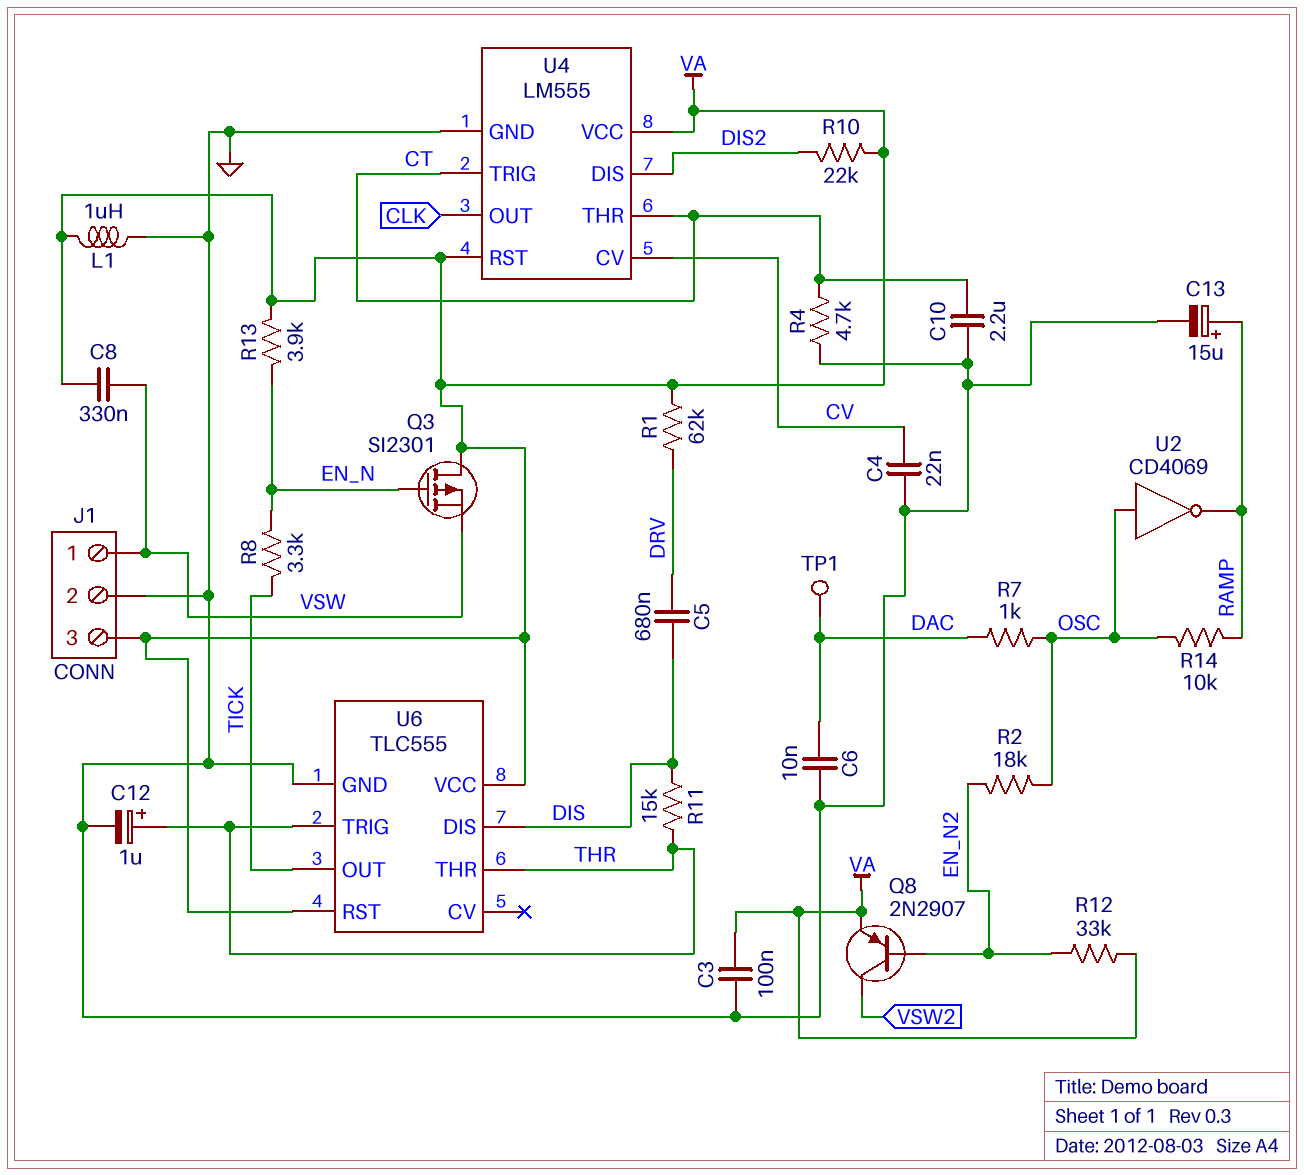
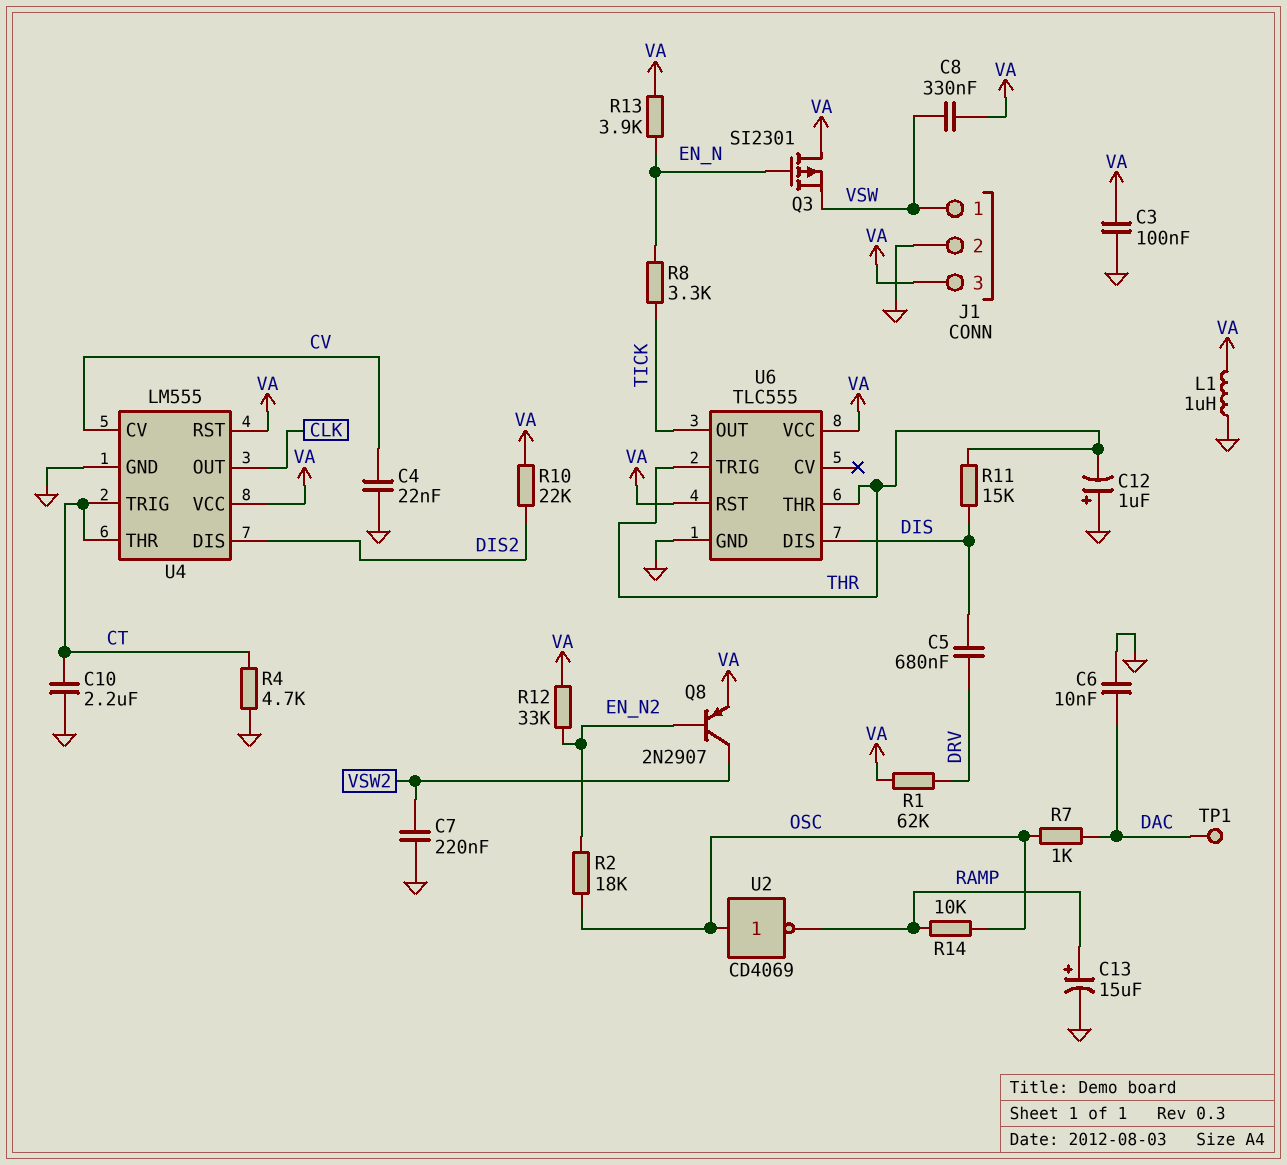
C7: none -> 220nF (GND, VSW2)
C12: 1uF (plus THR, minus GND) -> 1uF (plus GND, minus THR)

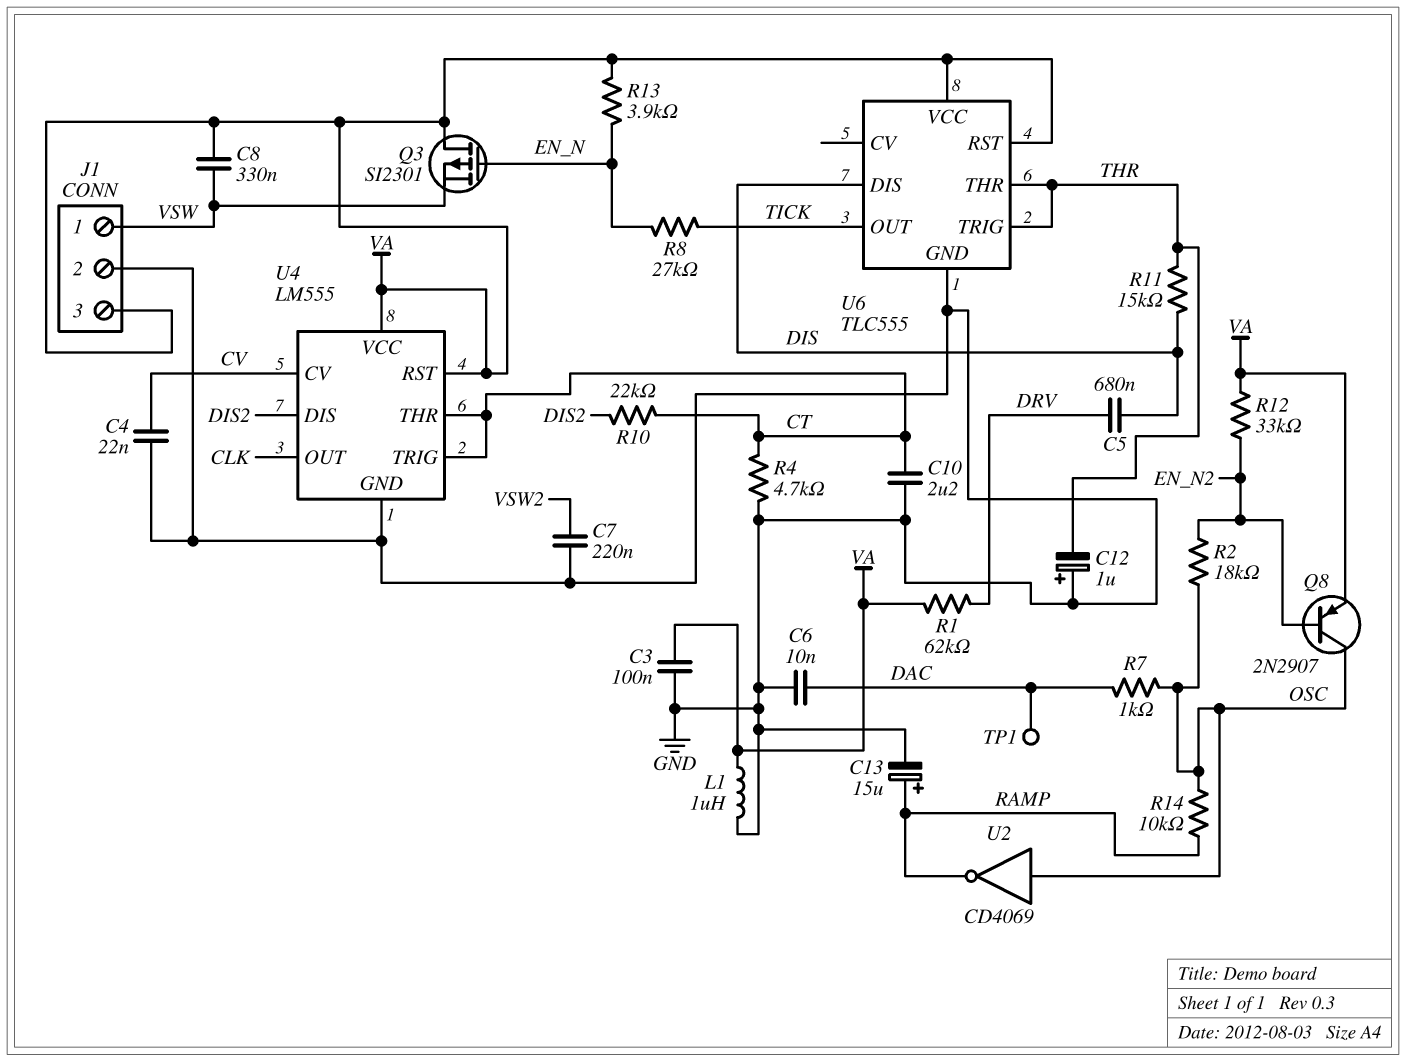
Q8: PNP 2N2907 (B EN_N2, C VSW2, E VA) -> PNP 2N2907 (B EN_N2, C OSC, E VA)
R8: 3.3k (EN_N, TICK) -> 27k (EN_N, TICK)
R10: 22k (DIS2, VA) -> 22k (CT, DIS2)

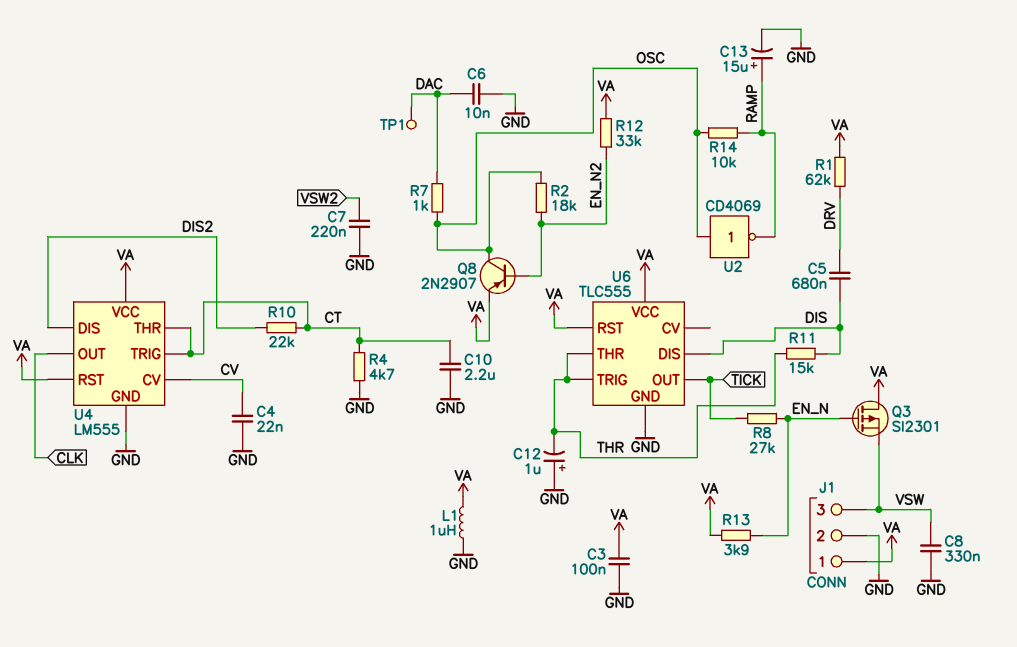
C8: 330nF (VA, VSW) -> 330nF (GND, VSW)
J1 pin 1: VSW -> VA
J1 pin 3: VA -> VSW

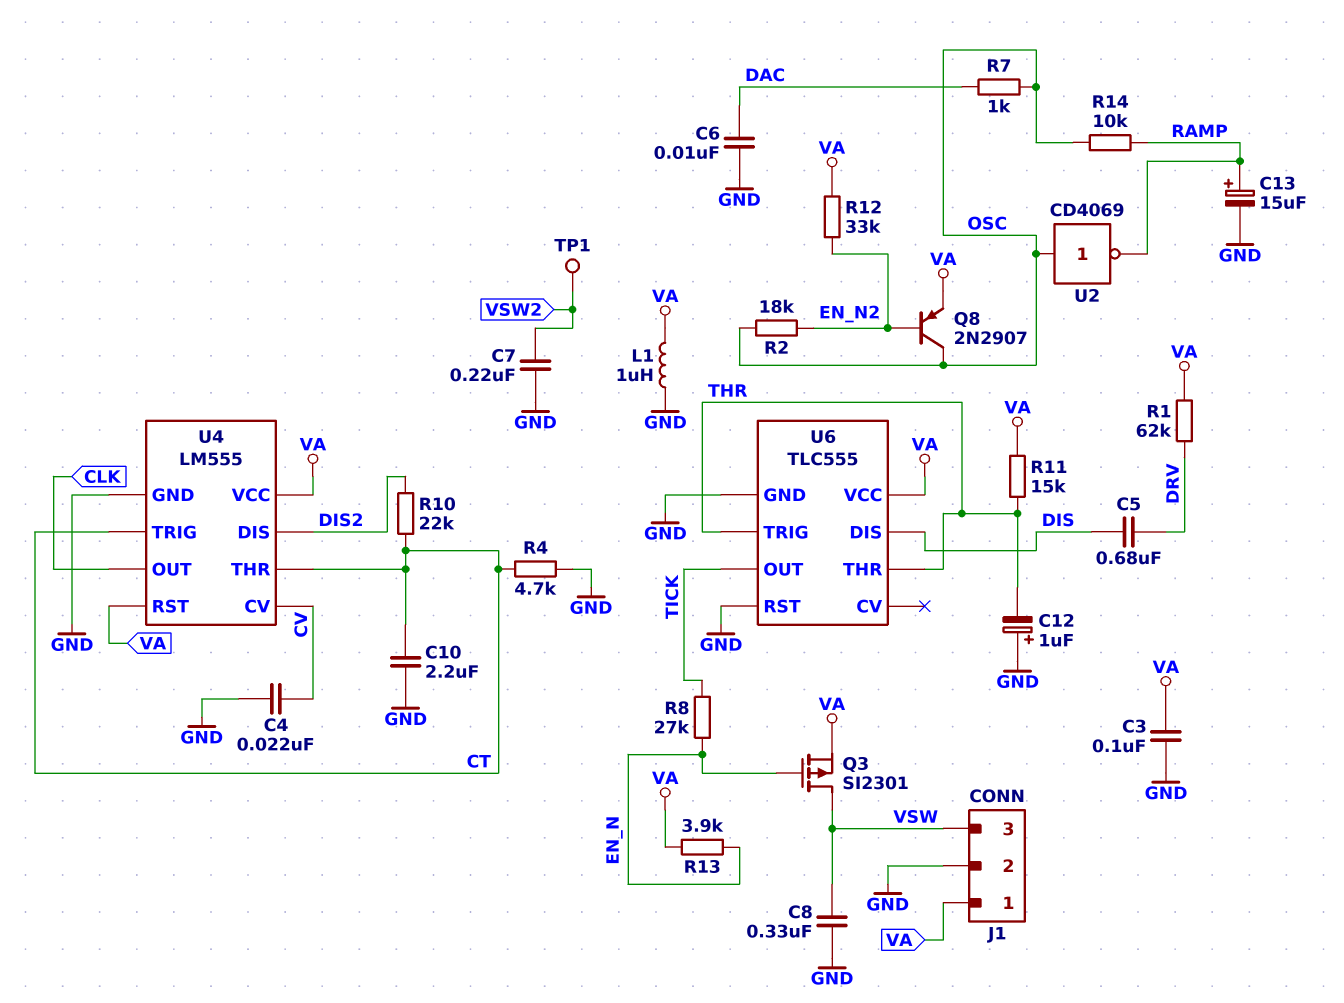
Q3: PMOS SI2301 (G EN_N, D VA, S VSW) -> PMOS SI2301 (G EN_N, D VSW, S VA)
R11: 15k (DIS, THR) -> 15k (THR, VA)
TP1: test point (DAC) -> test point (VSW2)
U6 pin RST: VA -> GND

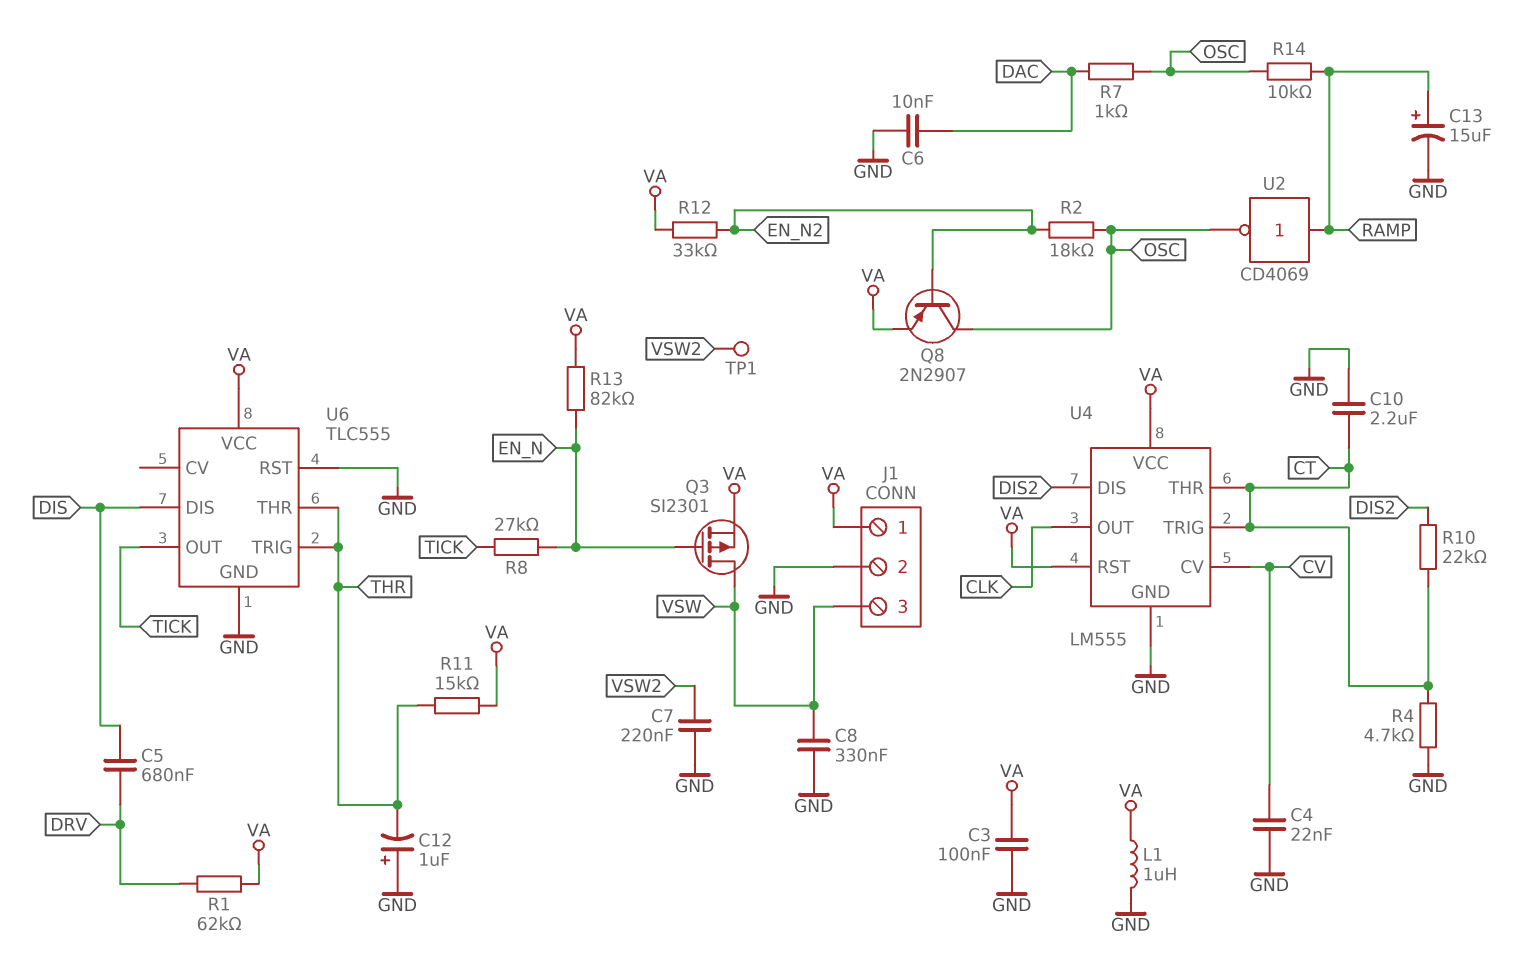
R13: 3.9k (EN_N, VA) -> 82k (EN_N, VA)
U2: NOT CD4069 (in OSC, out RAMP) -> NOT CD4069 (in RAMP, out OSC)

